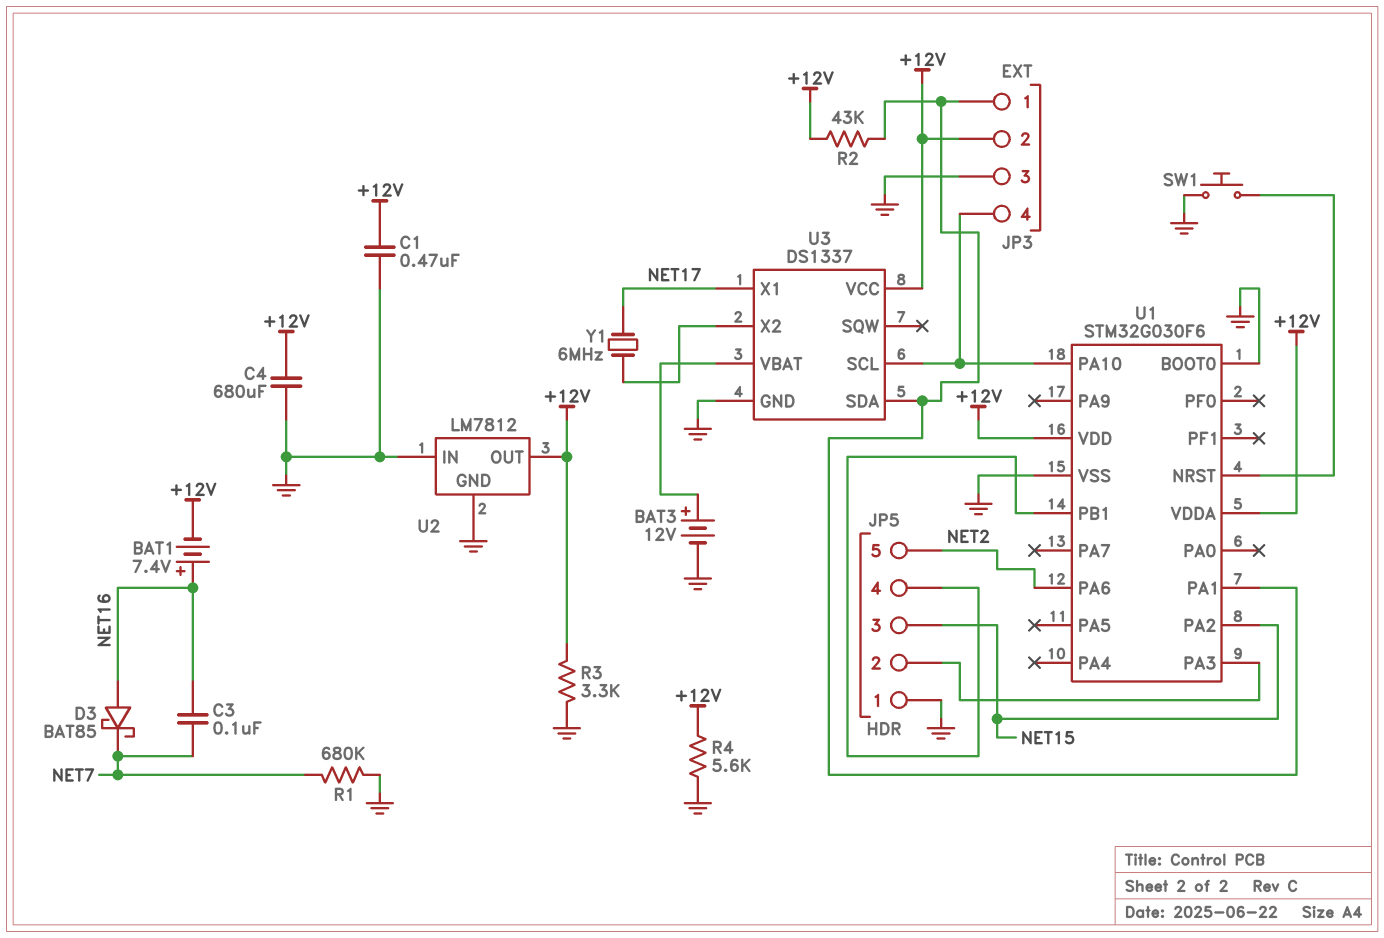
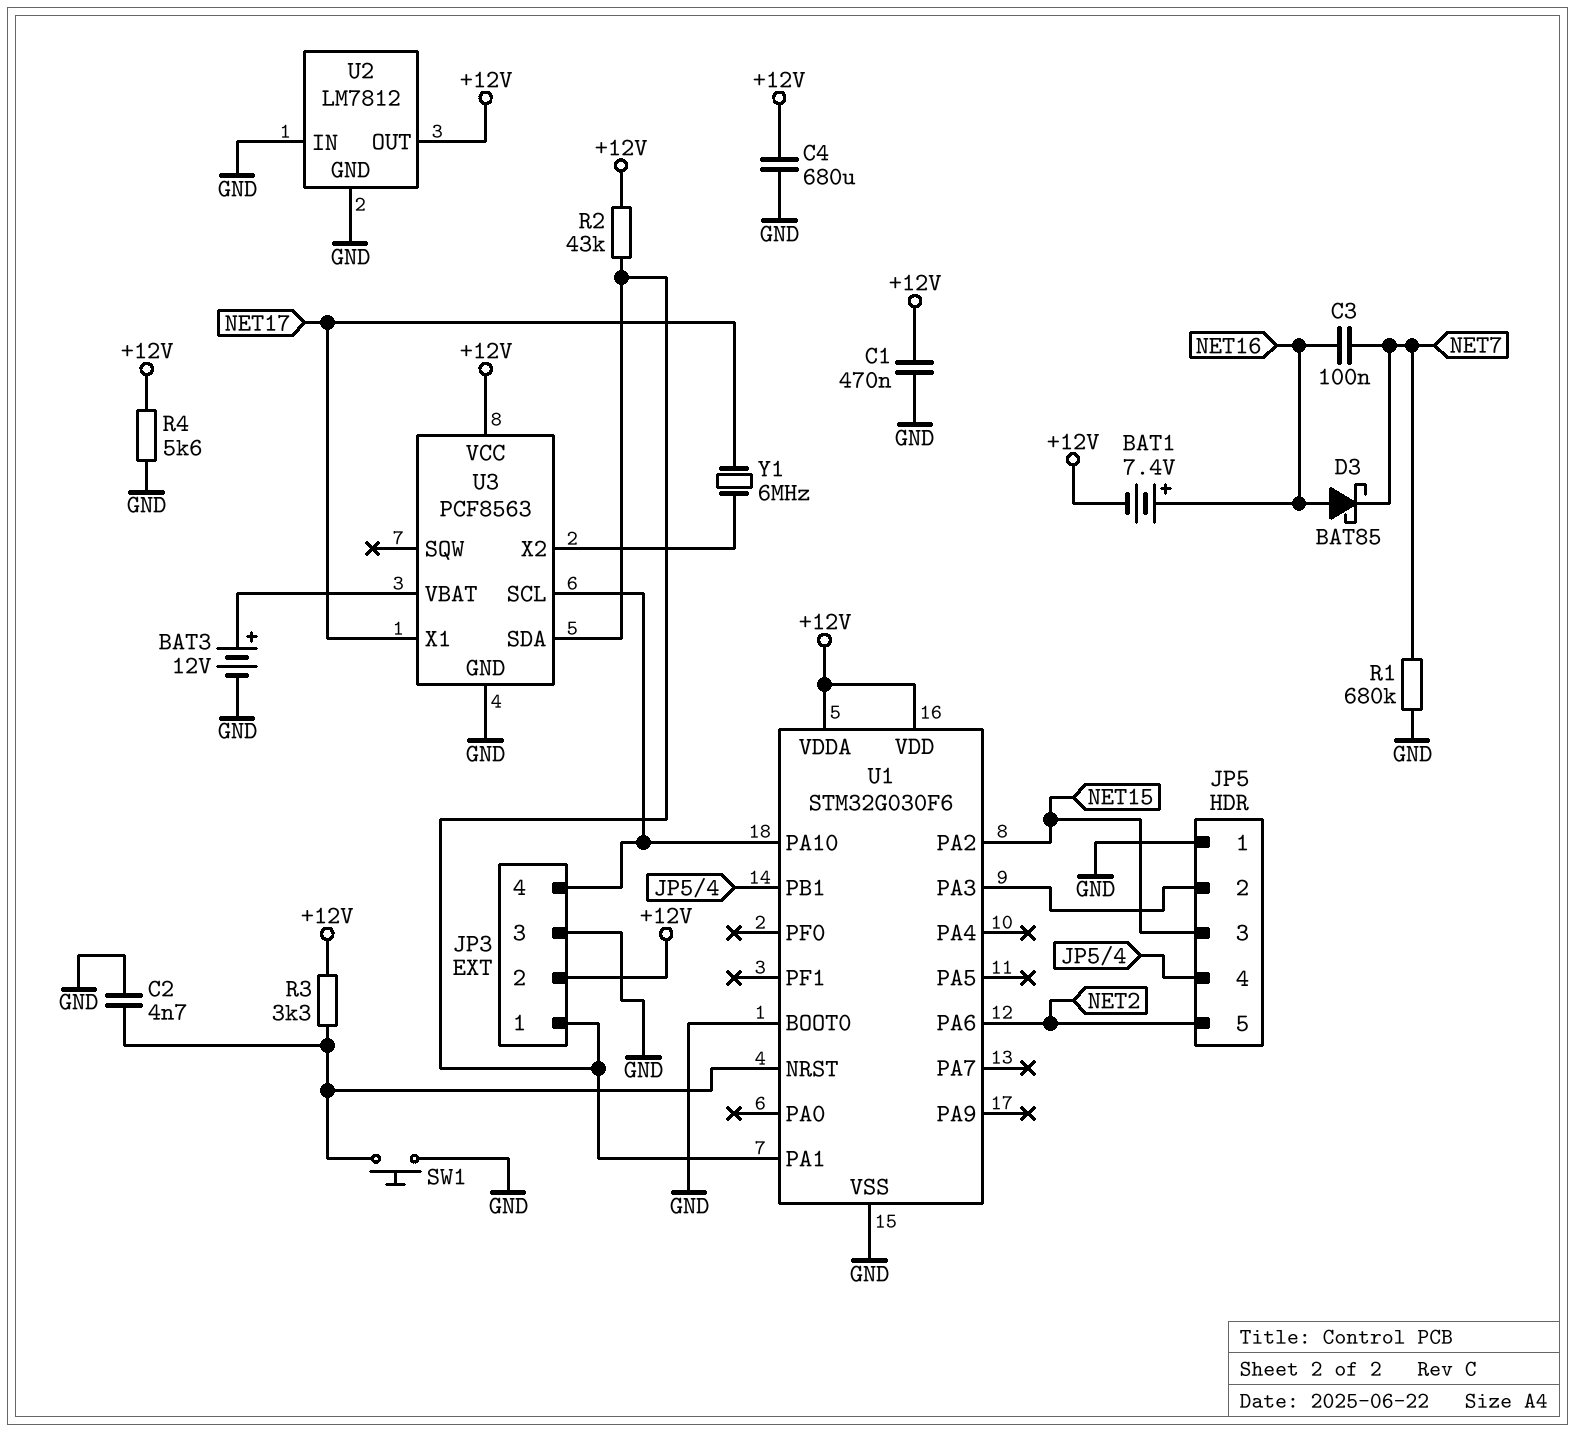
C2: none -> 4.7nF (GND, U1/NRST)
R3: 3.3k (+12V, GND) -> 3.3k (+12V, U1/NRST)
U3: DS1337 -> PCF8563

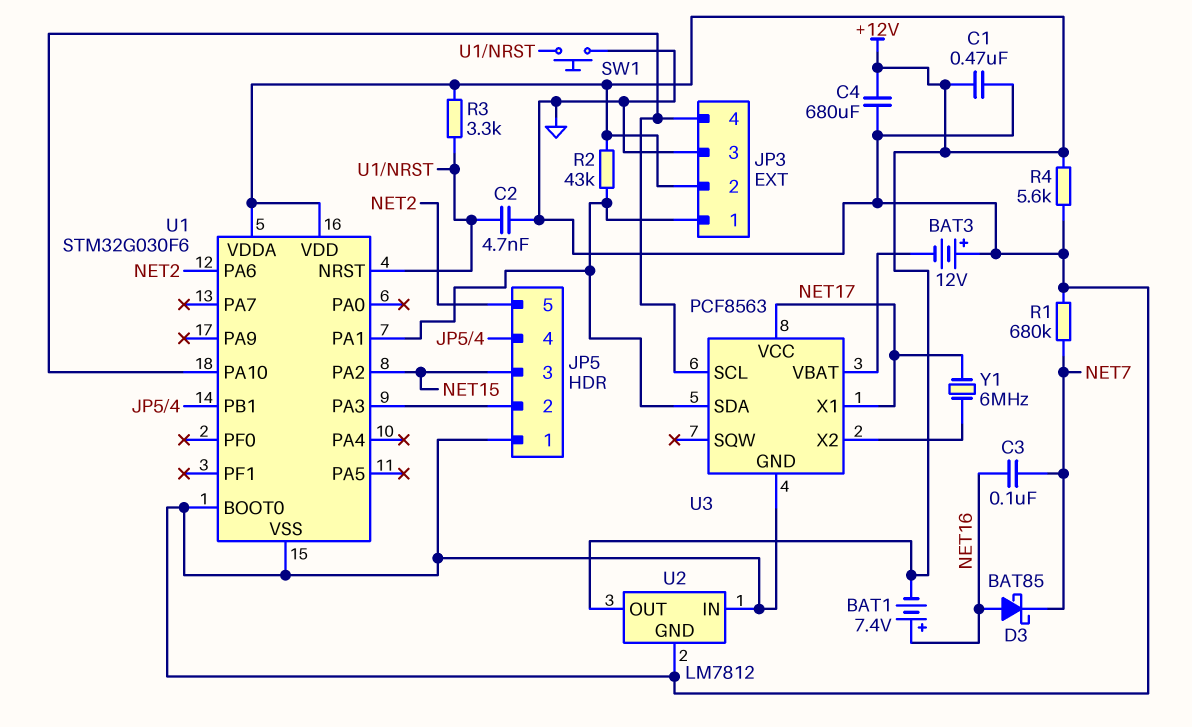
BAT3: 12V (plus U3/VBAT, minus GND) -> 12V (plus GND, minus U3/VBAT)
U3 pin VCC: +12V -> NET17

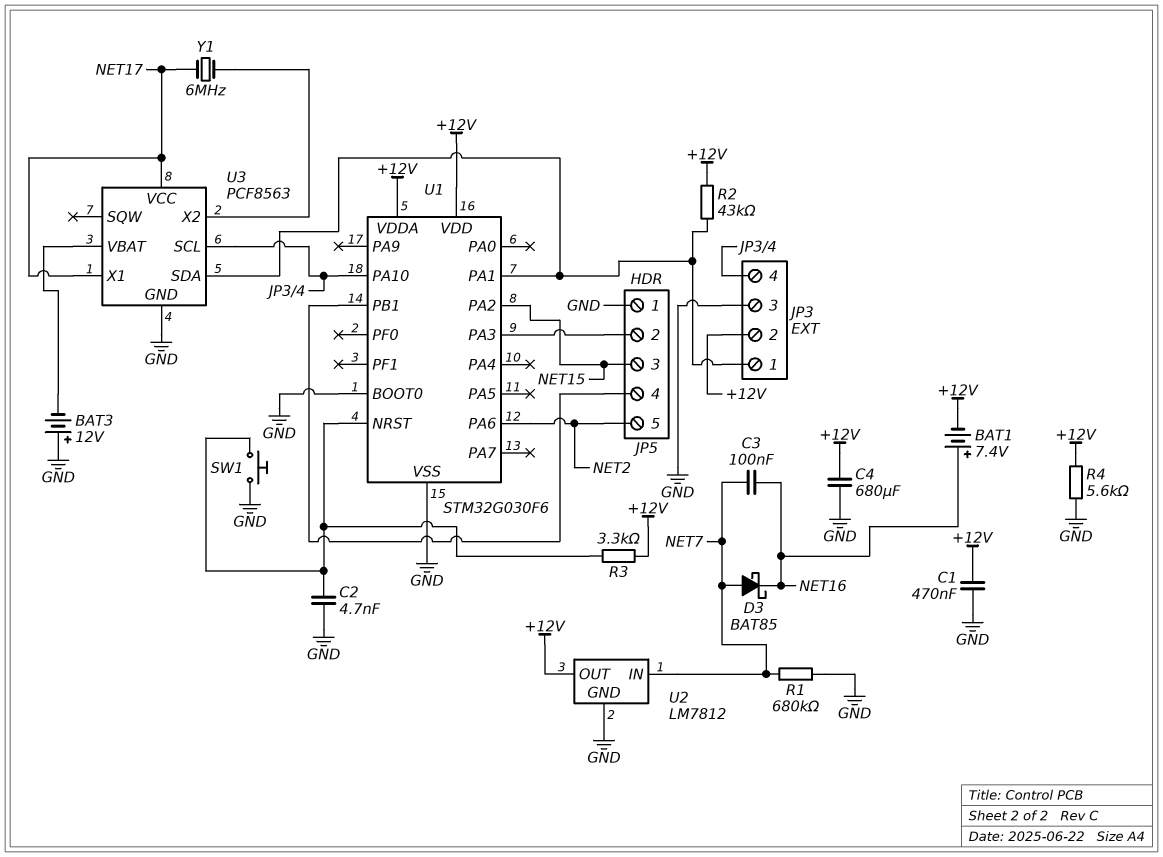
D3: schottky BAT85 (A NET16, K NET7) -> schottky BAT85 (A NET7, K NET16)
U2 pin IN: GND -> NET7

